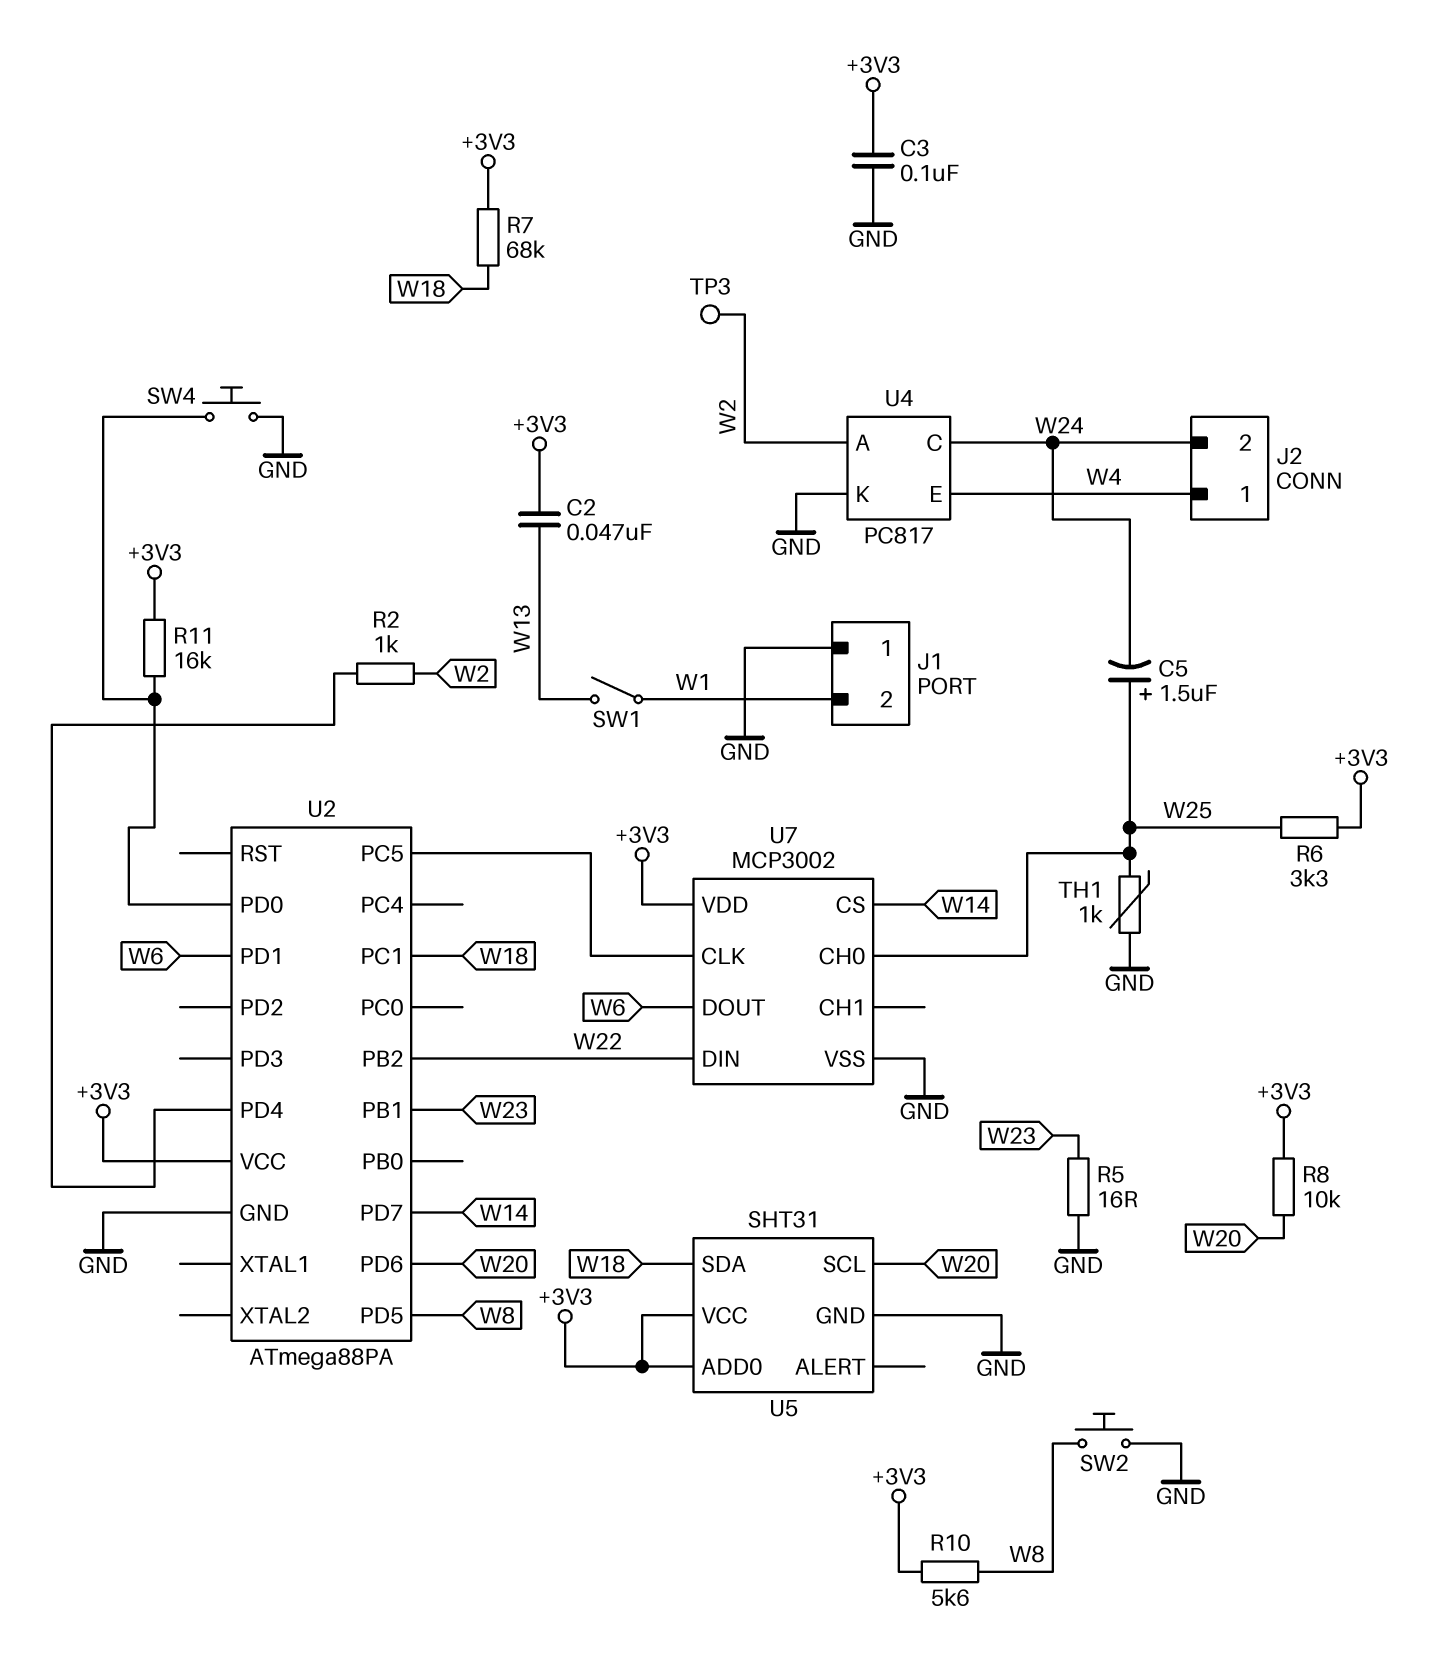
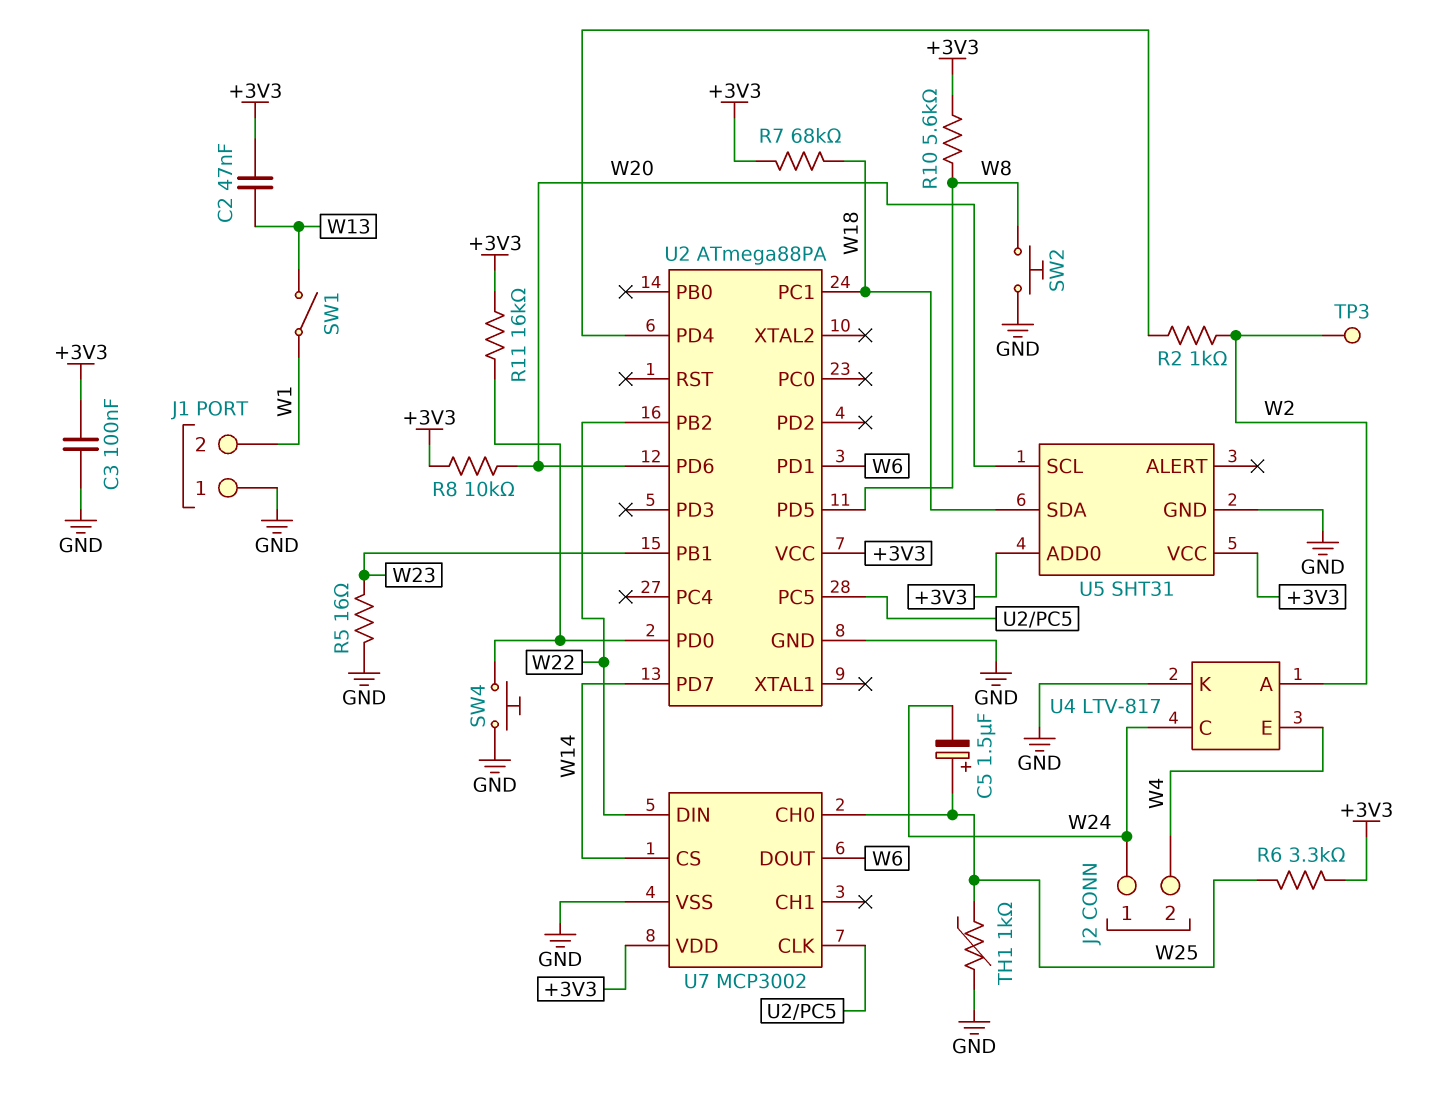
J2 pin 1: W4 -> W24
J2 pin 2: W24 -> W4
U4: PC817 -> LTV-817

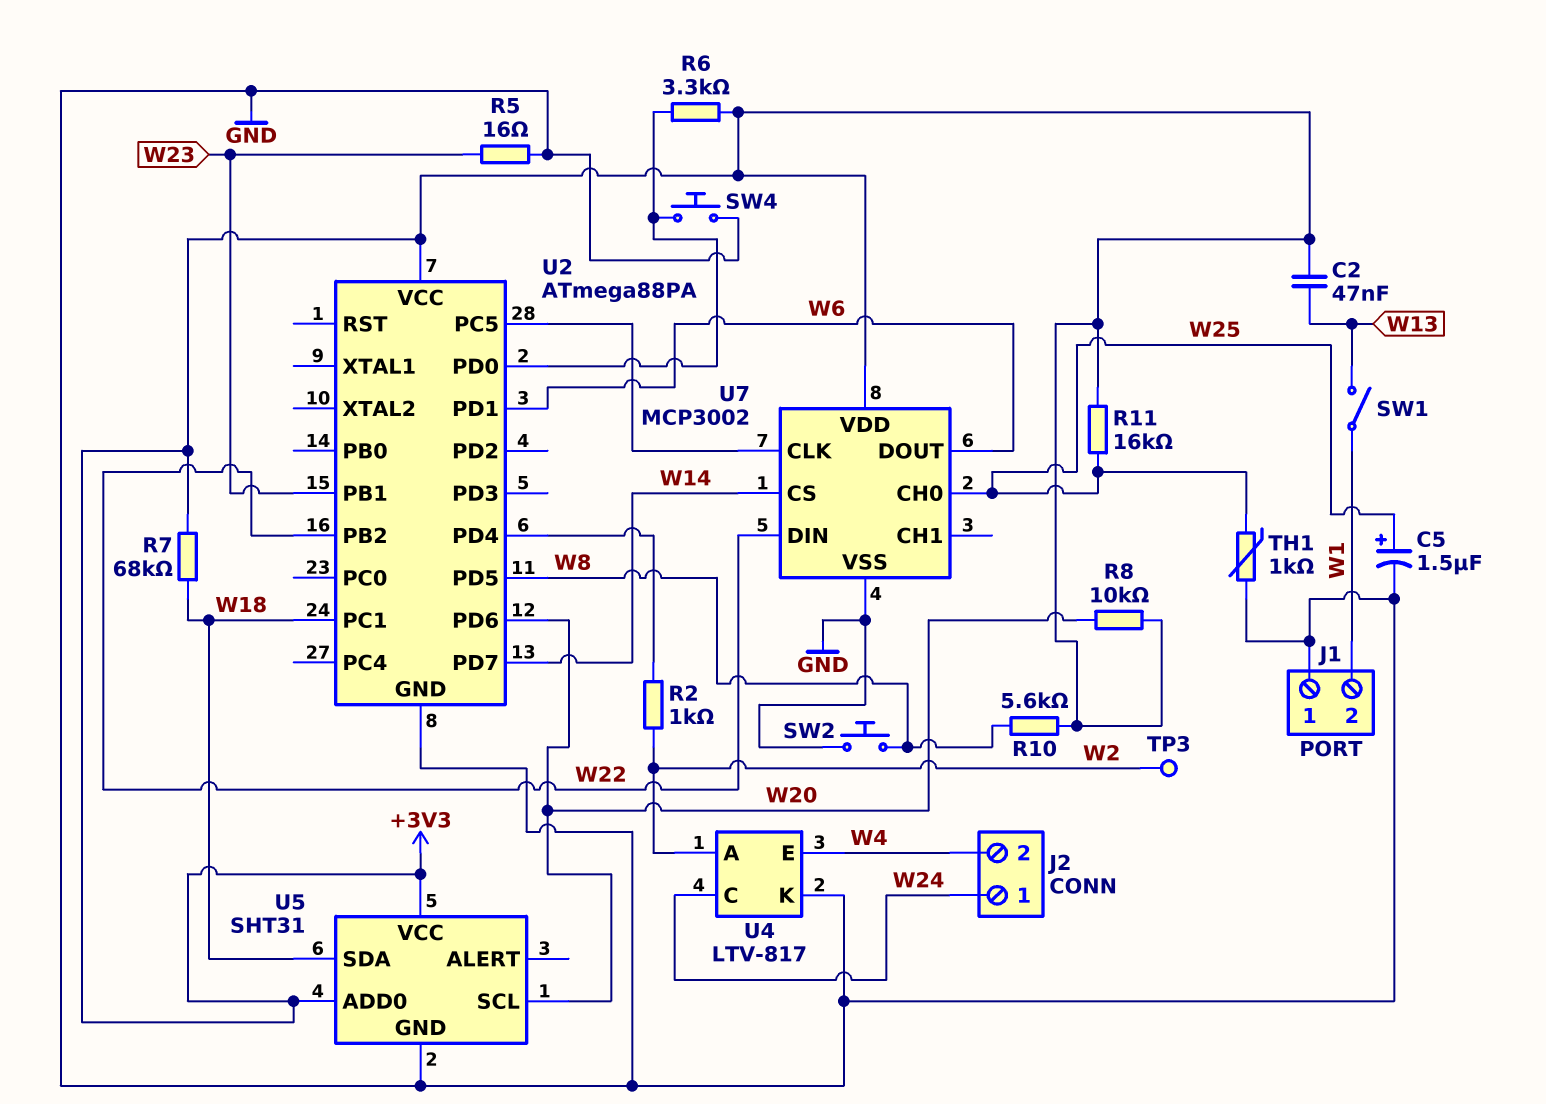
C3: 100nF (+3V3, GND) -> none
C5: 1.5uF (plus W25, minus W24) -> 1.5uF (plus W25, minus GND)
R6: 3.3k (+3V3, W25) -> 3.3k (+3V3, U2/PD0)
R11: 16k (+3V3, U2/PD0) -> 16k (+3V3, W25)

